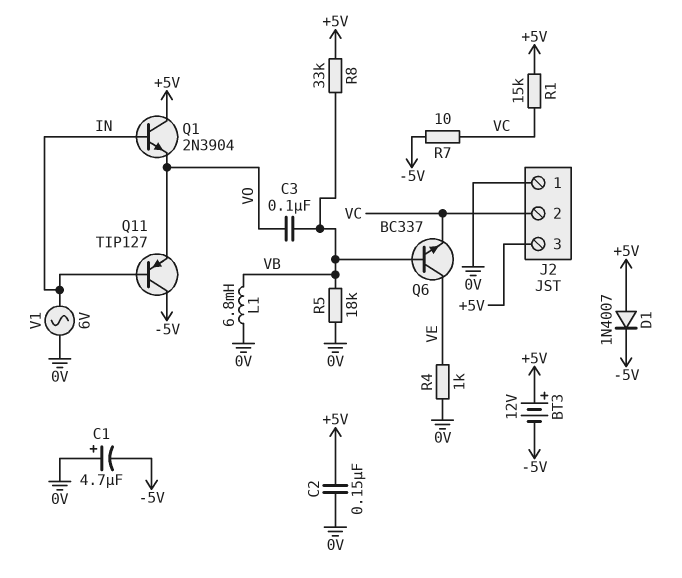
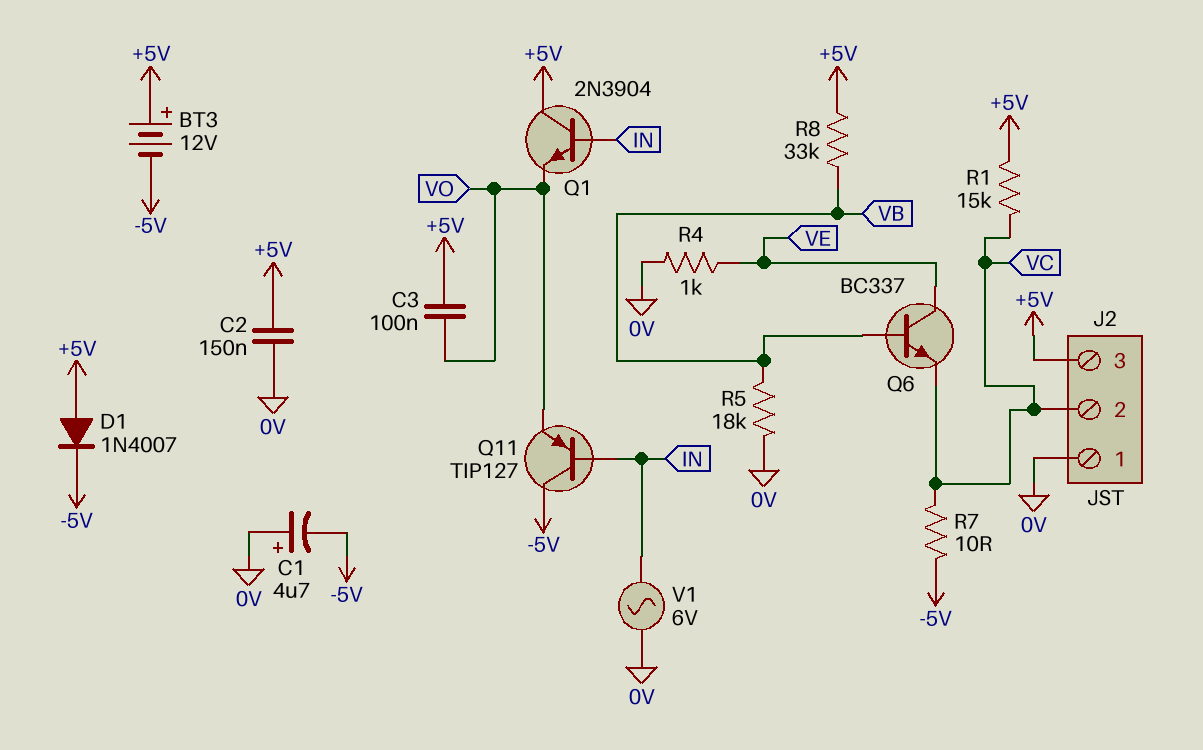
C3: 100nF (VB, VO) -> 100nF (+5V, VO)
L1: 6.8mH (0V, VB) -> none

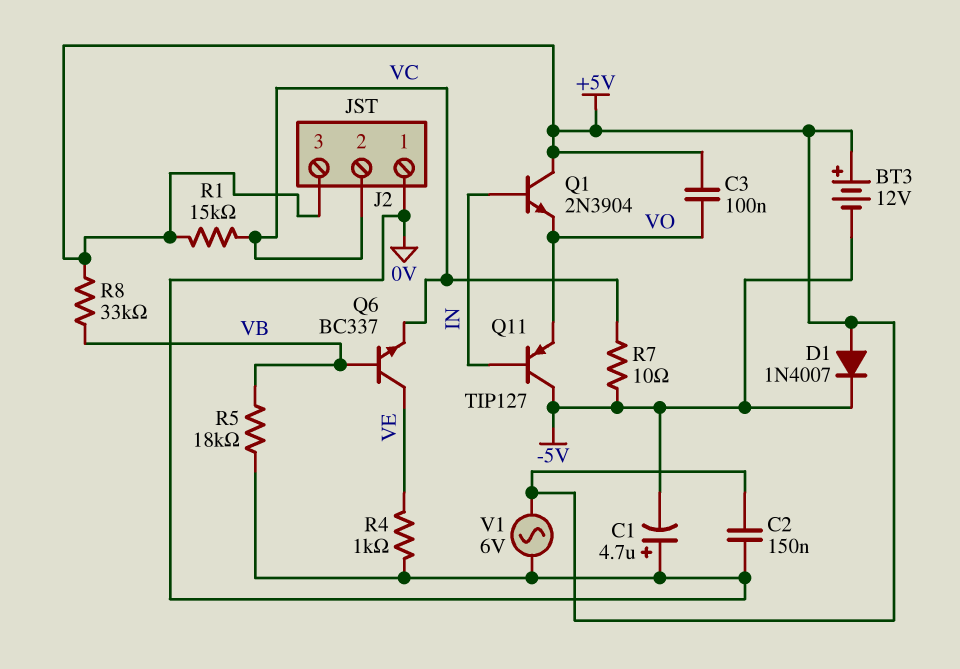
V1: AC 6V (0V, IN) -> AC 6V (+5V, 0V)

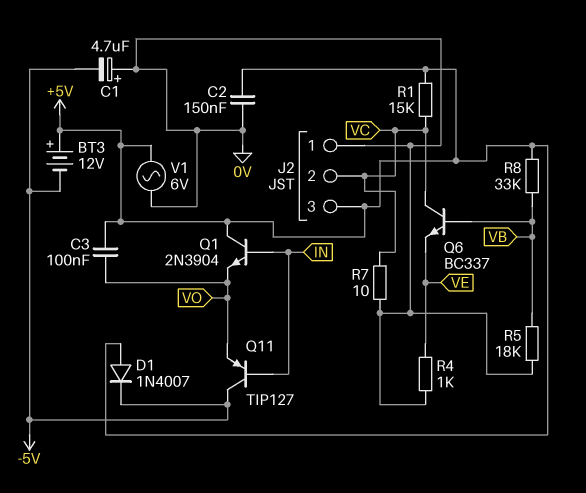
Q6: NPN BC337 (B VB, C VE, E VC) -> NPN BC337 (B VB, C VC, E VE)
R7: 10 (-5V, VC) -> 10 (0V, VC)

